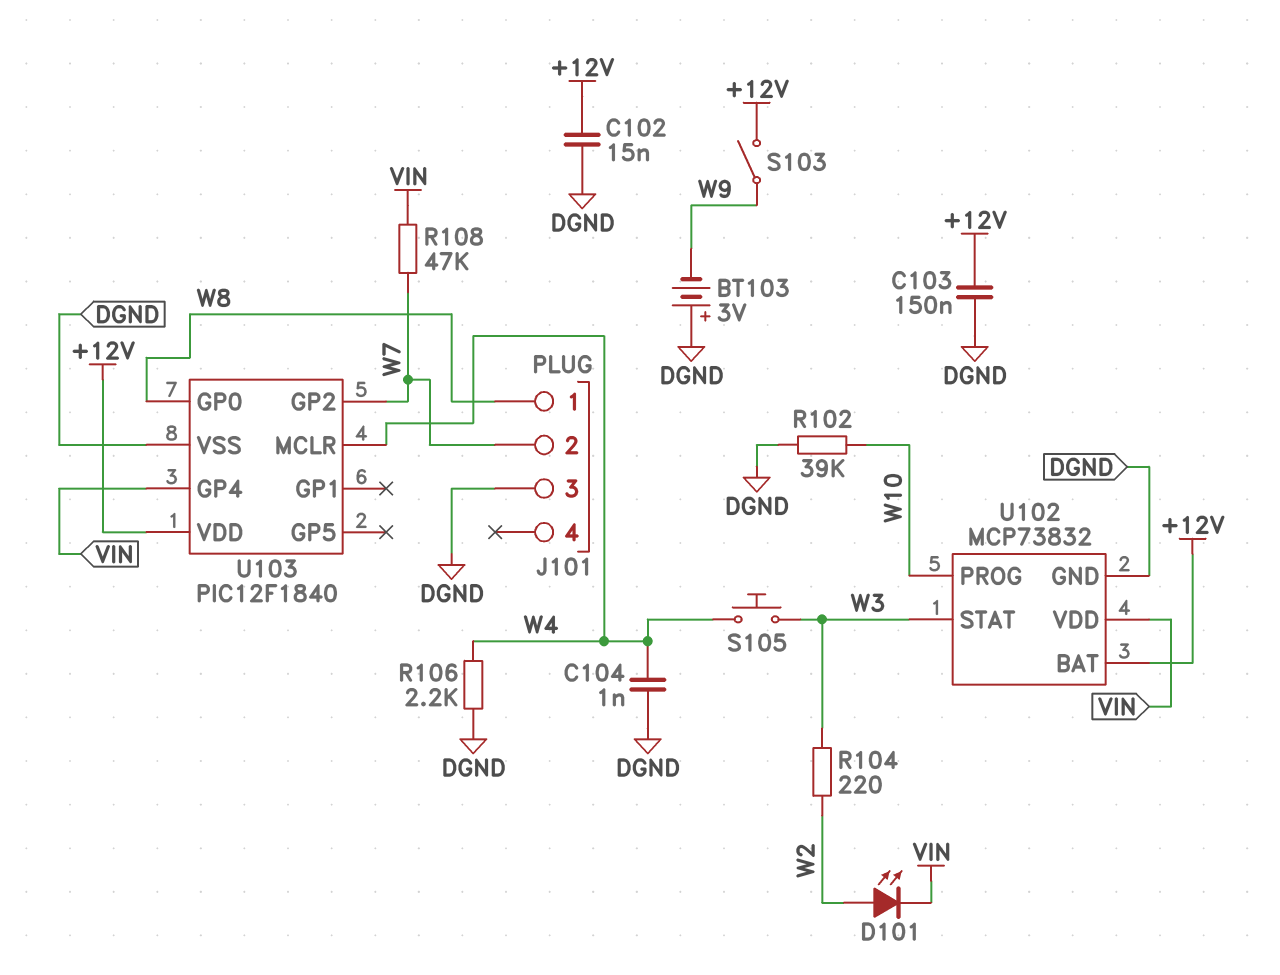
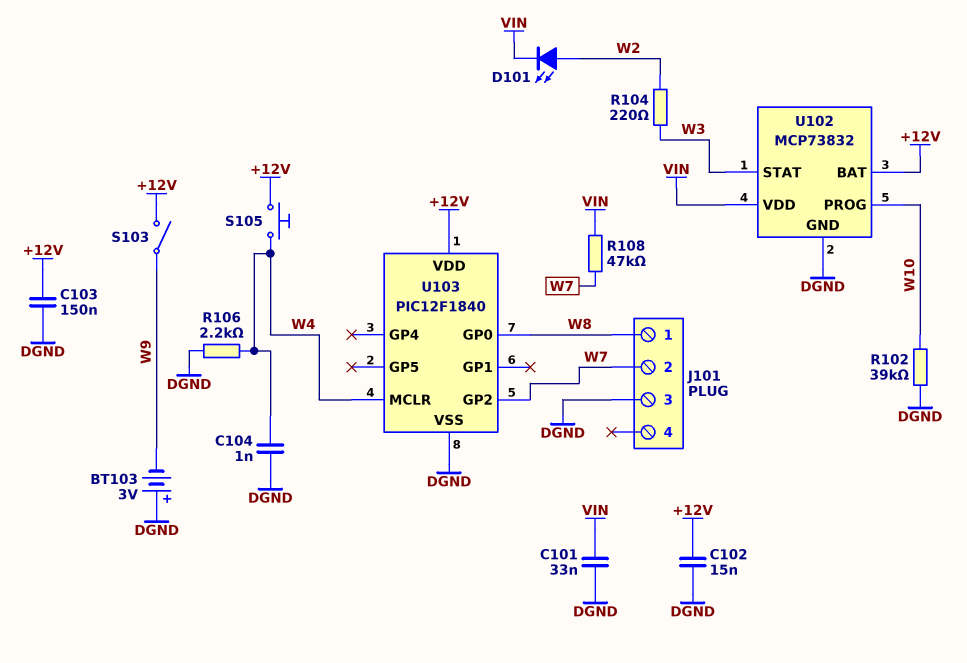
C101: none -> 33nF (DGND, VIN)
S105: button (W3, W4) -> button (+12V, W4)
U103 pin GP4: VIN -> none

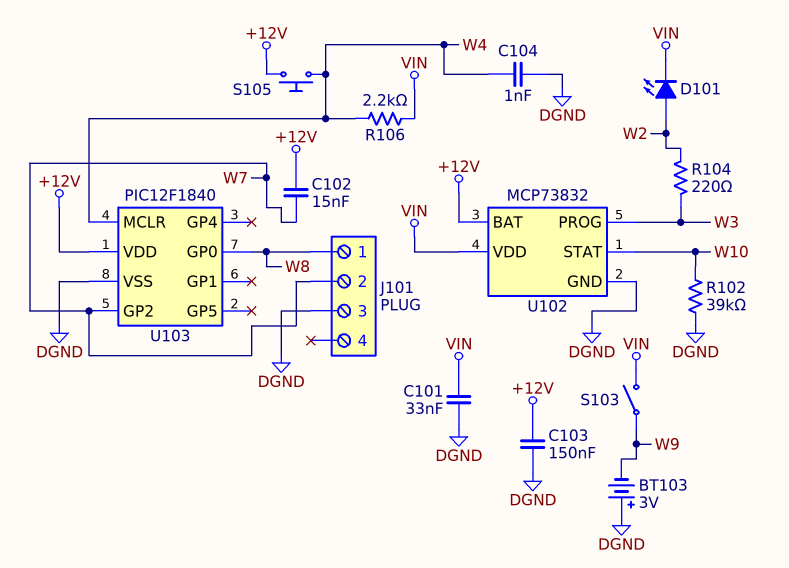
C102: 15nF (+12V, DGND) -> 15nF (+12V, W7)
R106: 2.2k (DGND, W4) -> 2.2k (VIN, W4)
R108: 47k (VIN, W7) -> none
S103: switch (+12V, W9) -> switch (VIN, W9)
U102 pin PROG: W10 -> W3
U102 pin STAT: W3 -> W10

